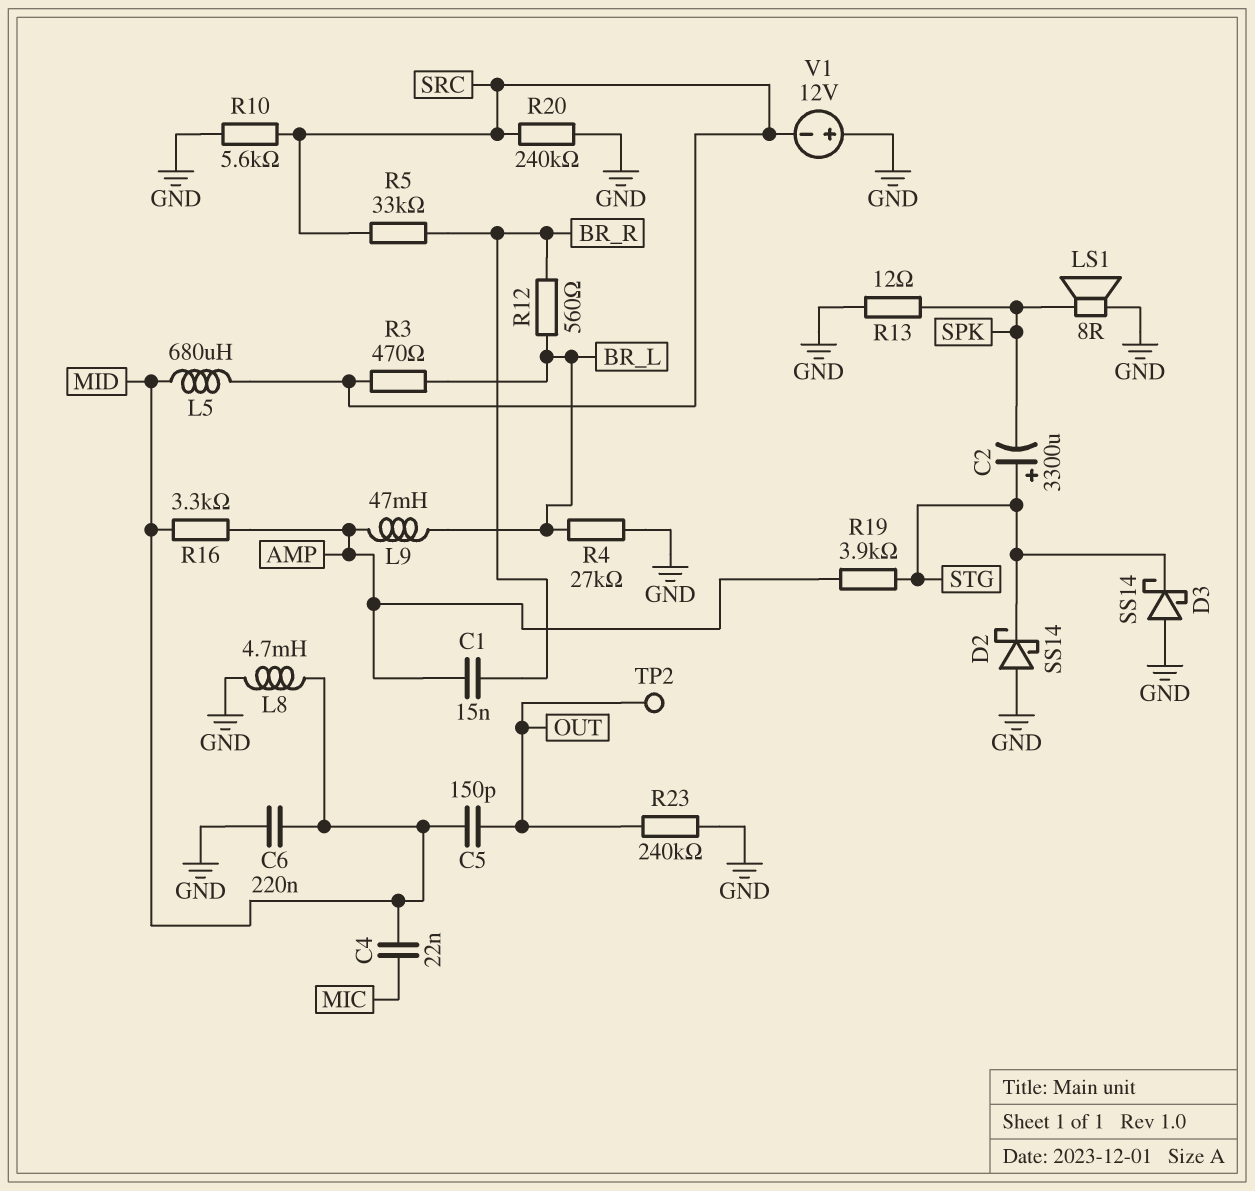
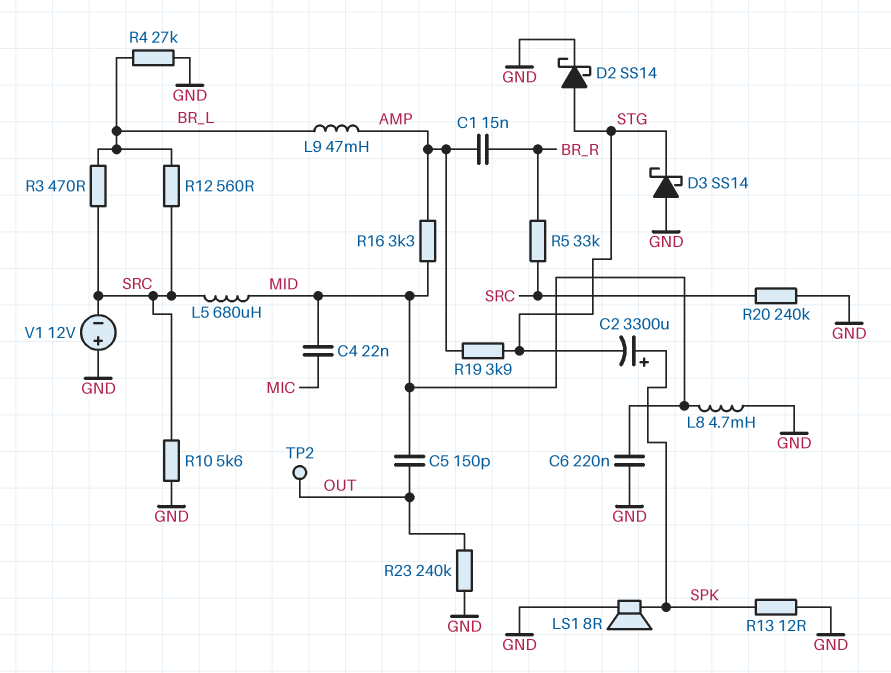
C2: 3300uF (plus STG, minus SPK) -> 3300uF (plus SPK, minus STG)
D2: schottky SS14 (A GND, K STG) -> schottky SS14 (A STG, K GND)
R12: 560 (BR_L, BR_R) -> 560 (BR_L, SRC)

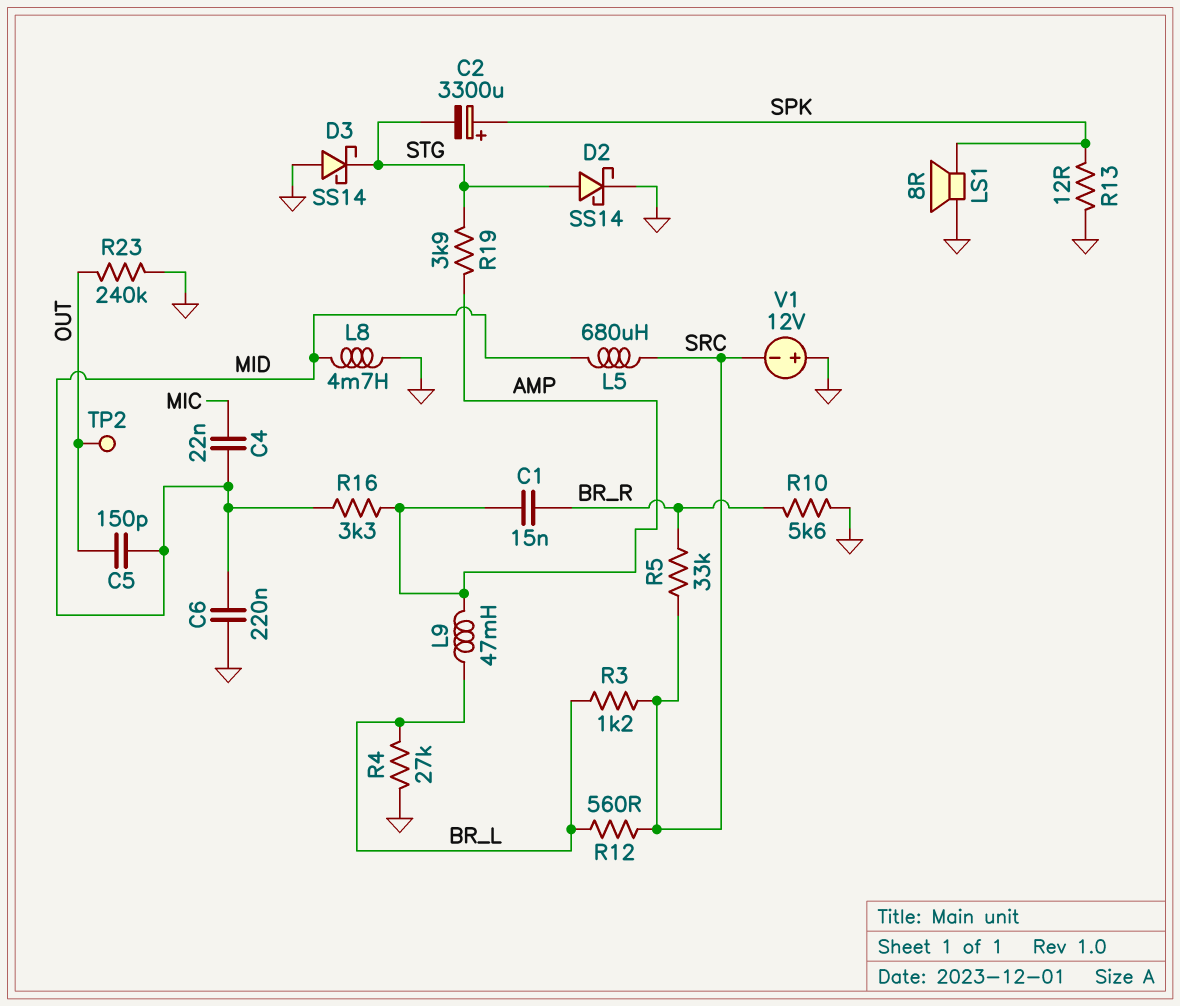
R3: 470 (BR_L, SRC) -> 1.2k (BR_L, SRC)
R10: 5.6k (GND, SRC) -> 5.6k (BR_R, GND)
R20: 240k (GND, SRC) -> none

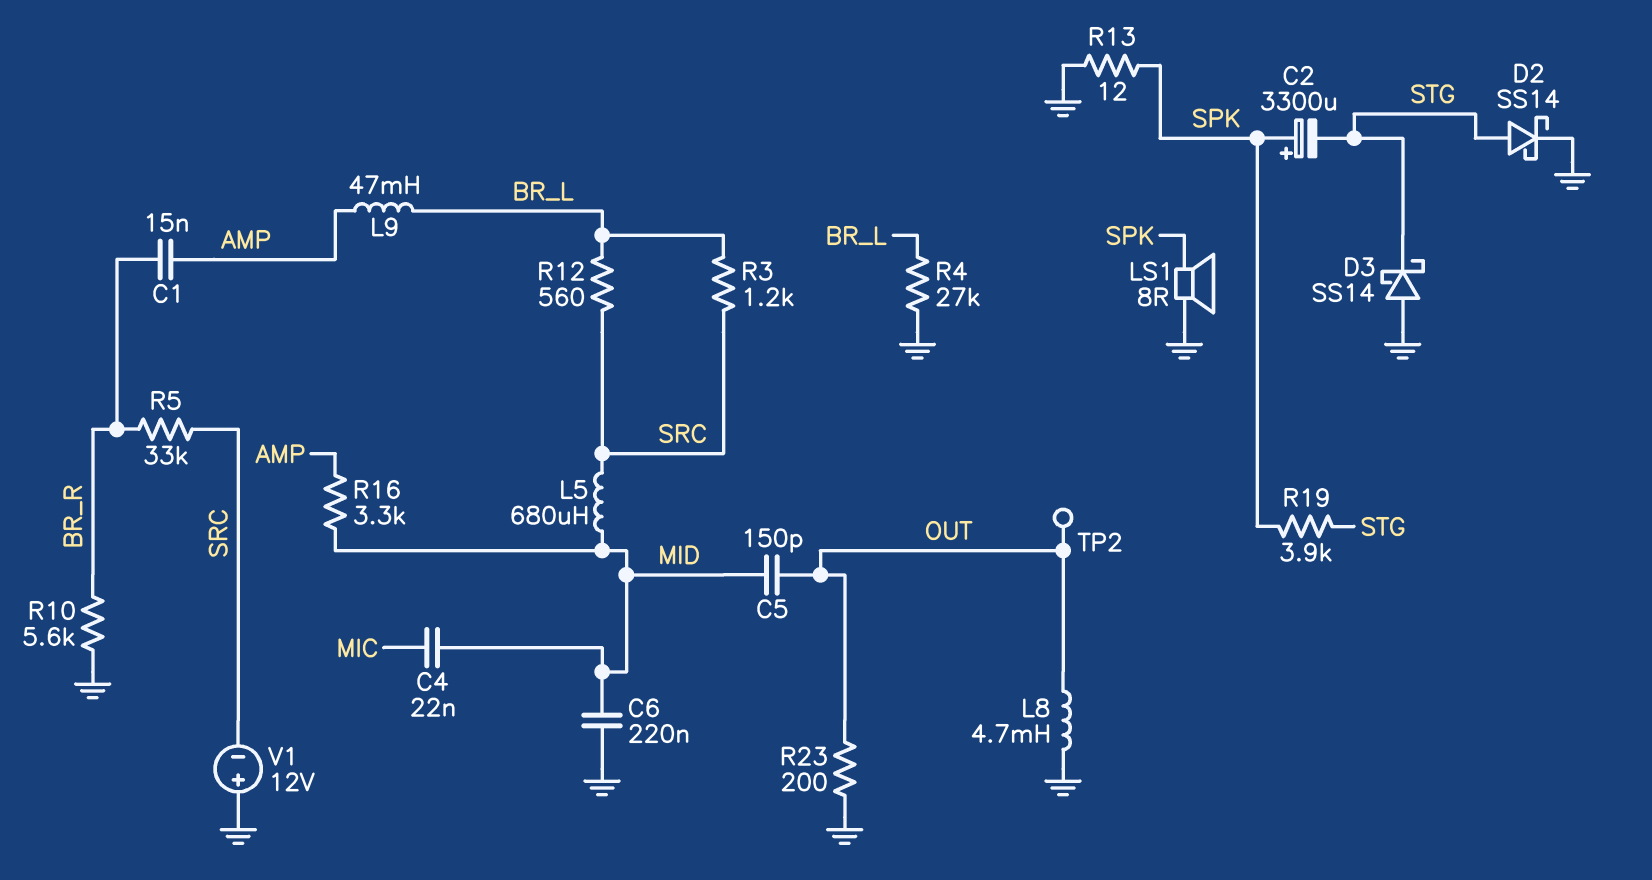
L8: 4.7mH (GND, MID) -> 4.7mH (GND, OUT)
R19: 3.9k (AMP, STG) -> 3.9k (SPK, STG)
R23: 240k (GND, OUT) -> 200 (GND, OUT)

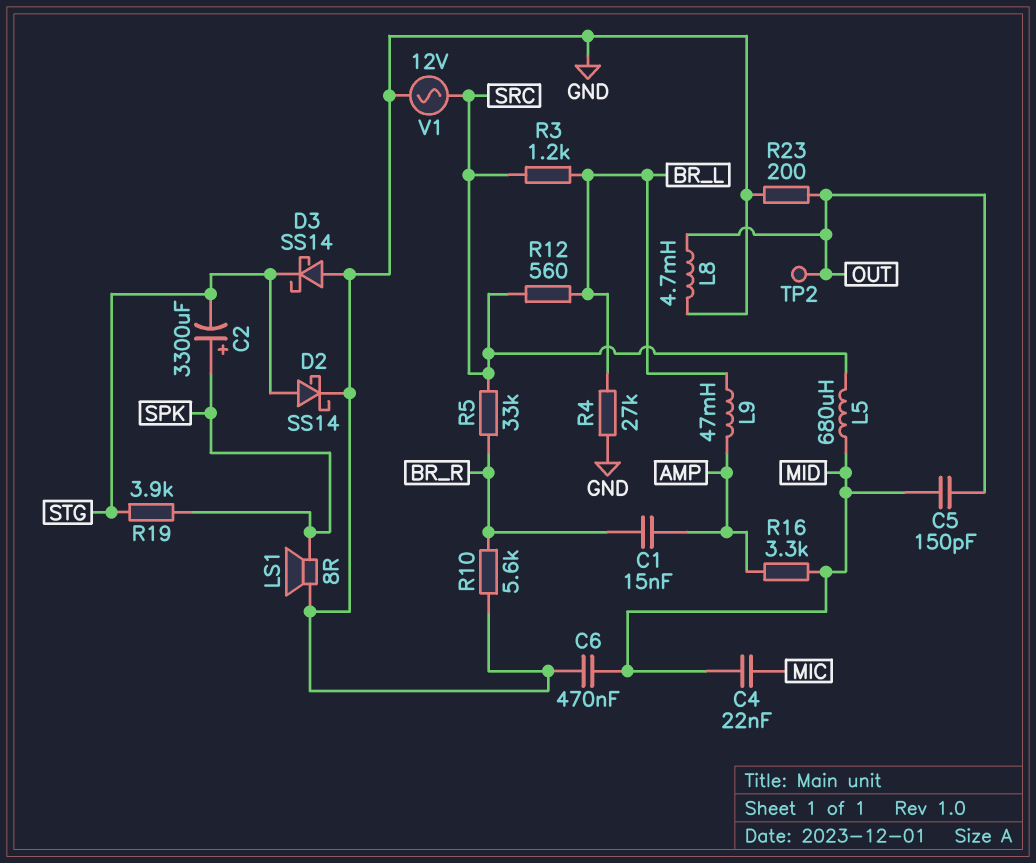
C6: 220nF (GND, MID) -> 470nF (GND, MID)
R13: 12 (GND, SPK) -> none
V1: 12V (plus GND, minus SRC) -> AC 12V (GND, SRC)

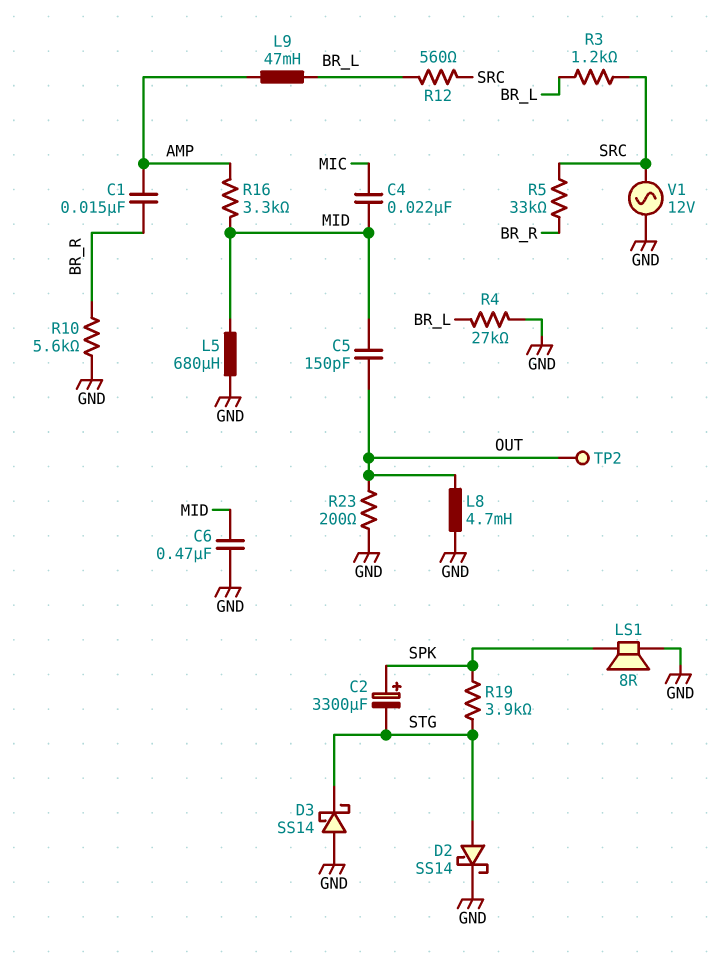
L5: 680uH (MID, SRC) -> 680uH (GND, MID)

